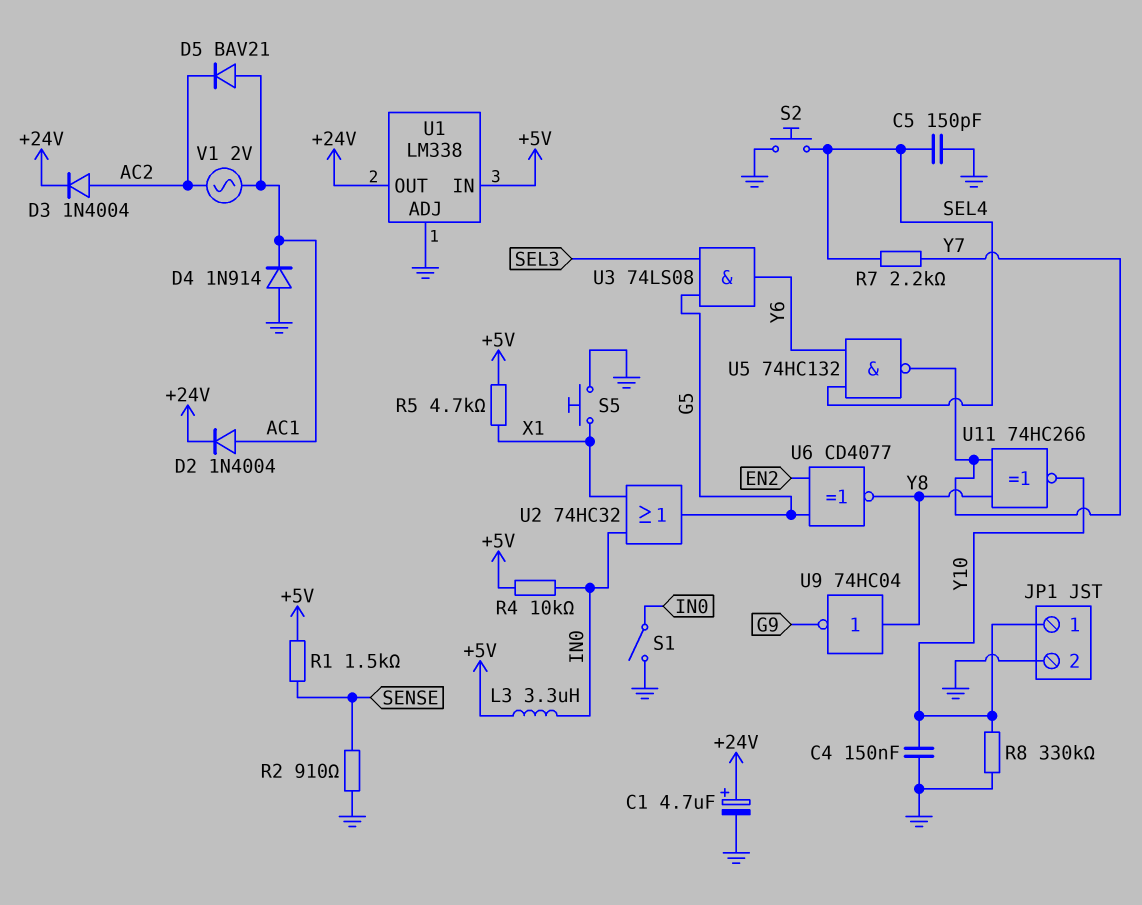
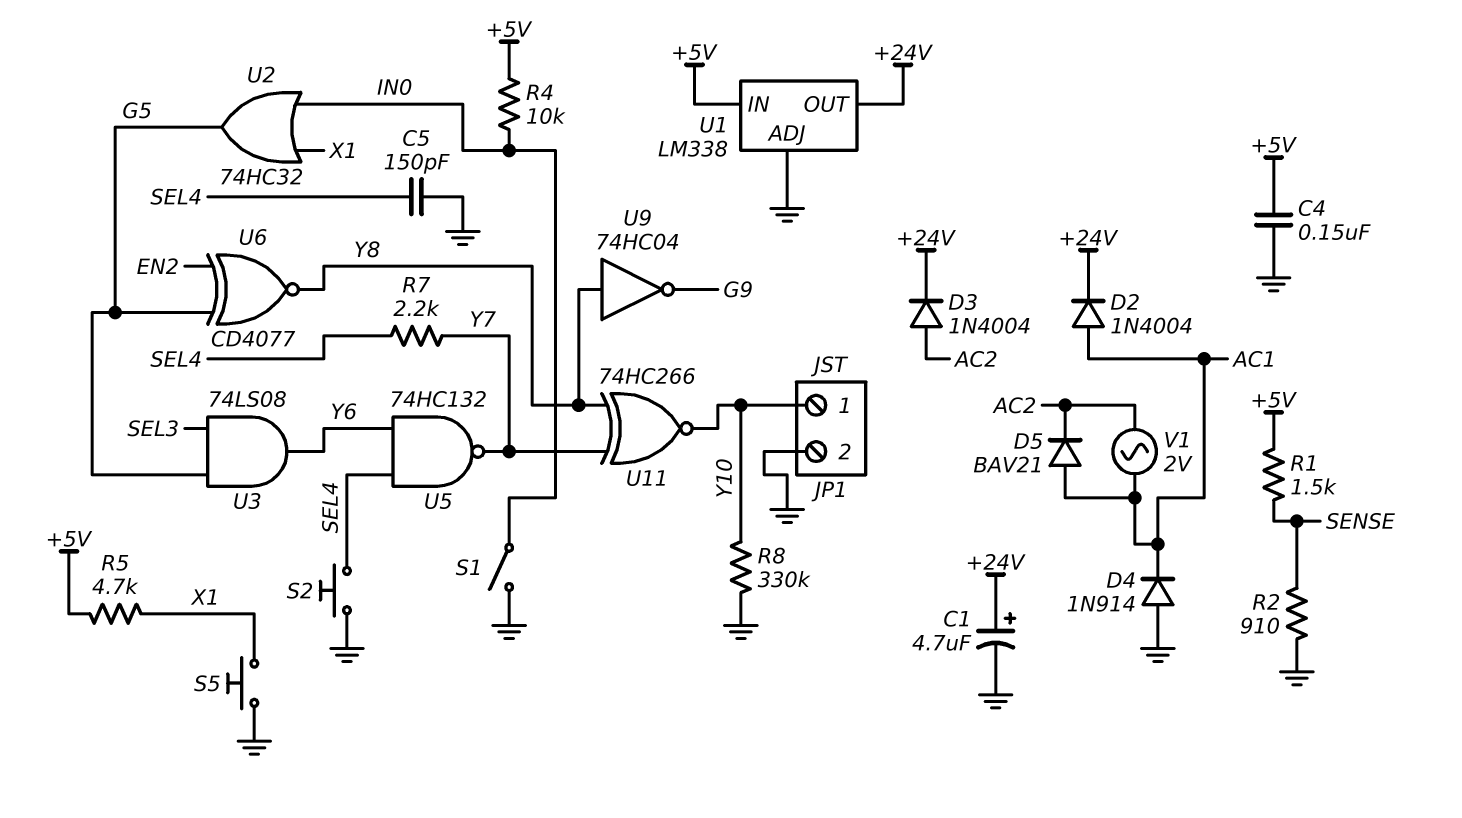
C4: 150nF (GND, Y10) -> 150nF (+5V, GND)
L3: 3.3uH (+5V, IN0) -> none

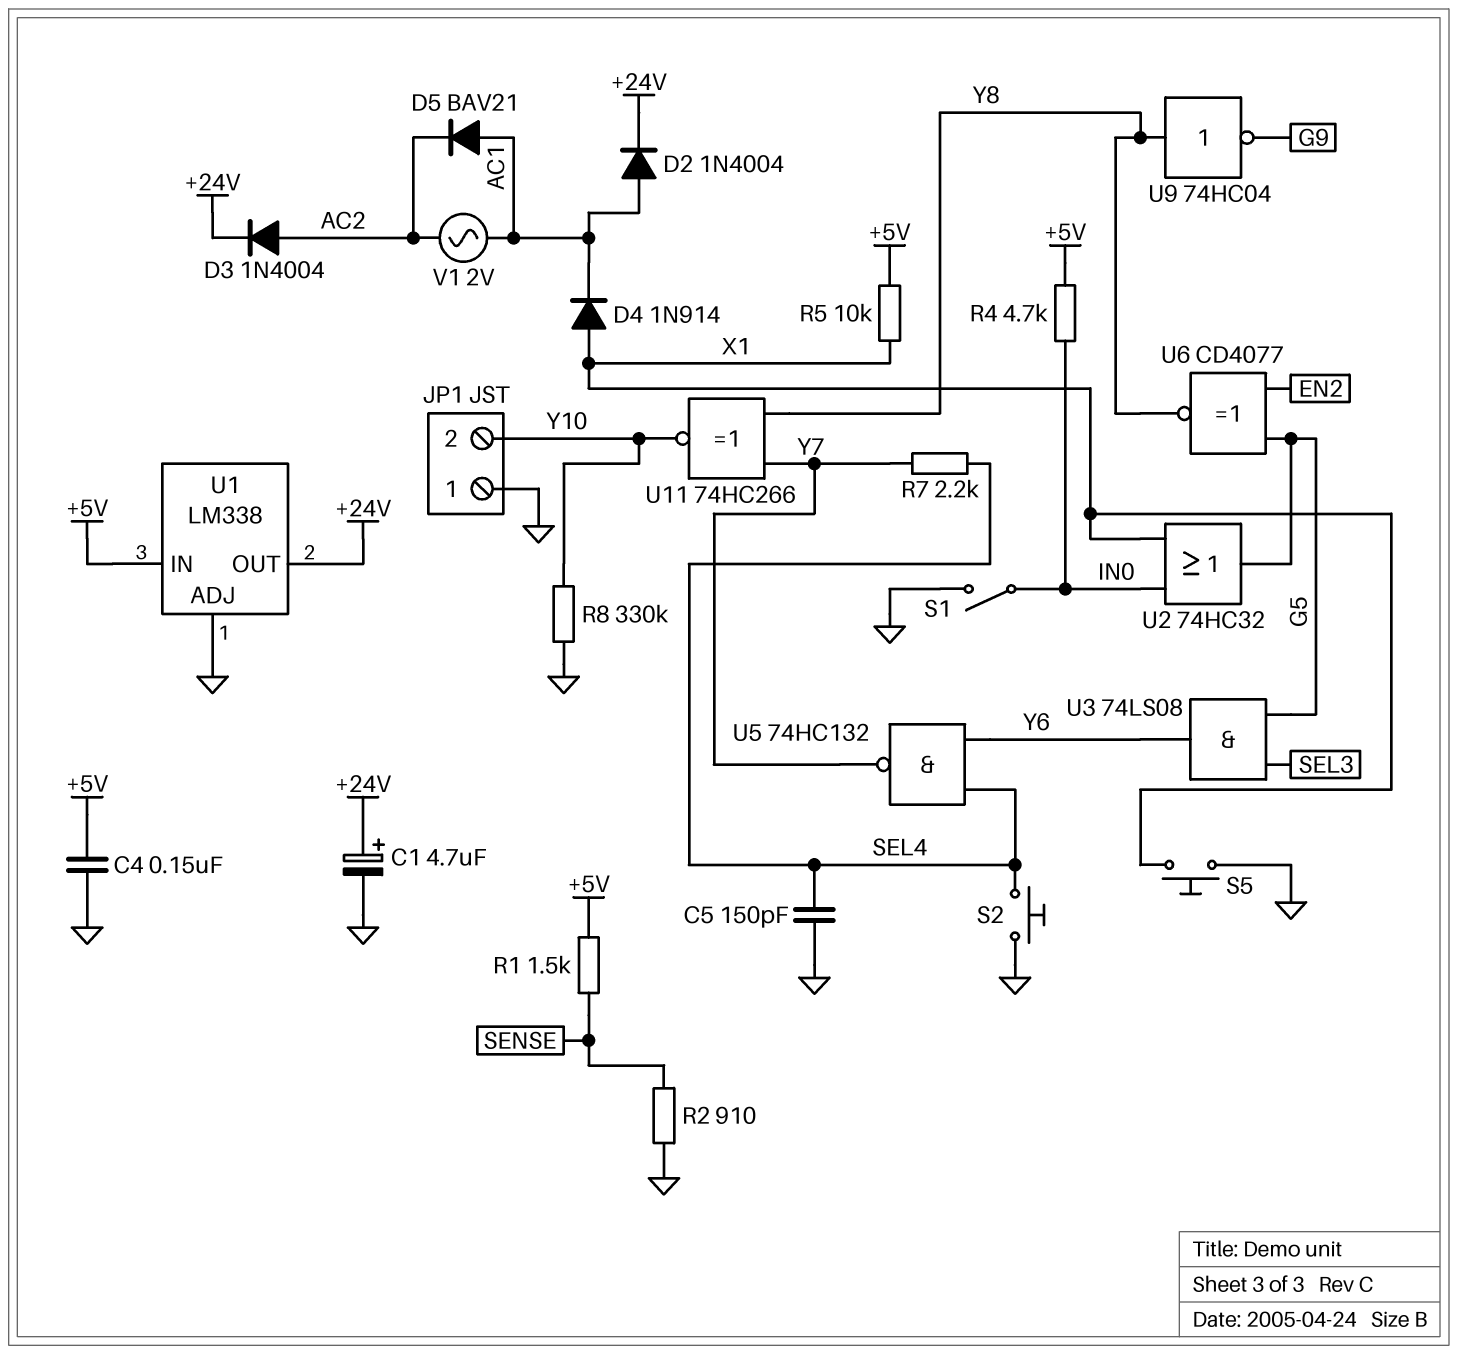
D4: diode 1N914 (A GND, K AC1) -> diode 1N914 (A X1, K AC1)
JP1 pin 1: Y10 -> GND
JP1 pin 2: GND -> Y10
R4: 10k (+5V, IN0) -> 4.7k (+5V, IN0)
R5: 4.7k (+5V, X1) -> 10k (+5V, X1)

